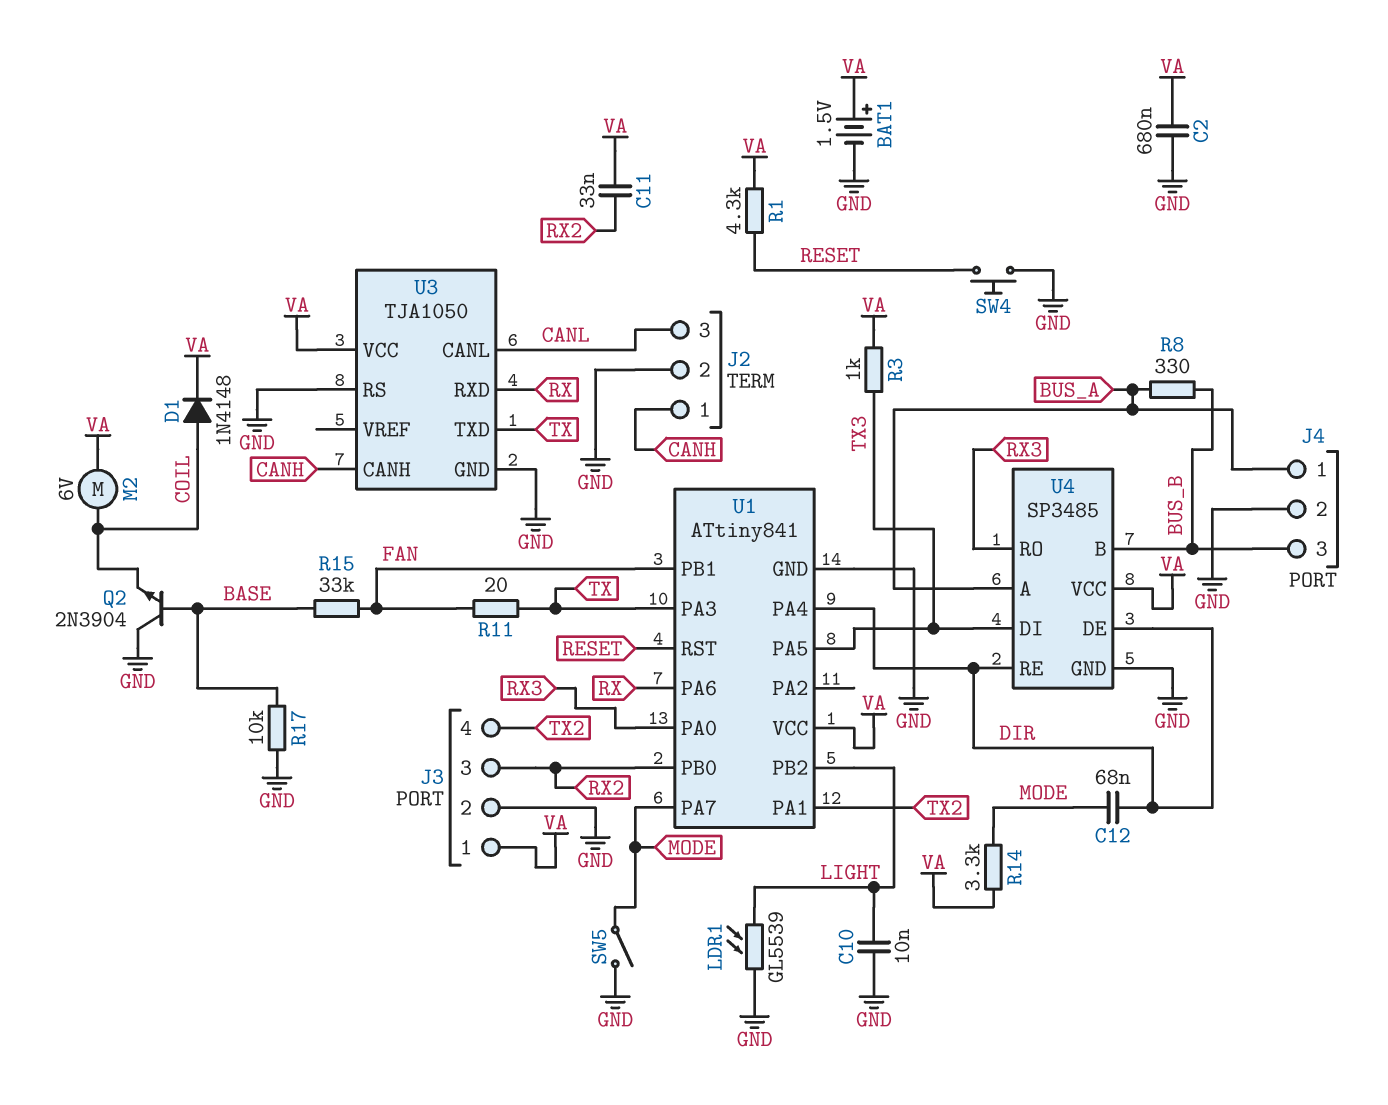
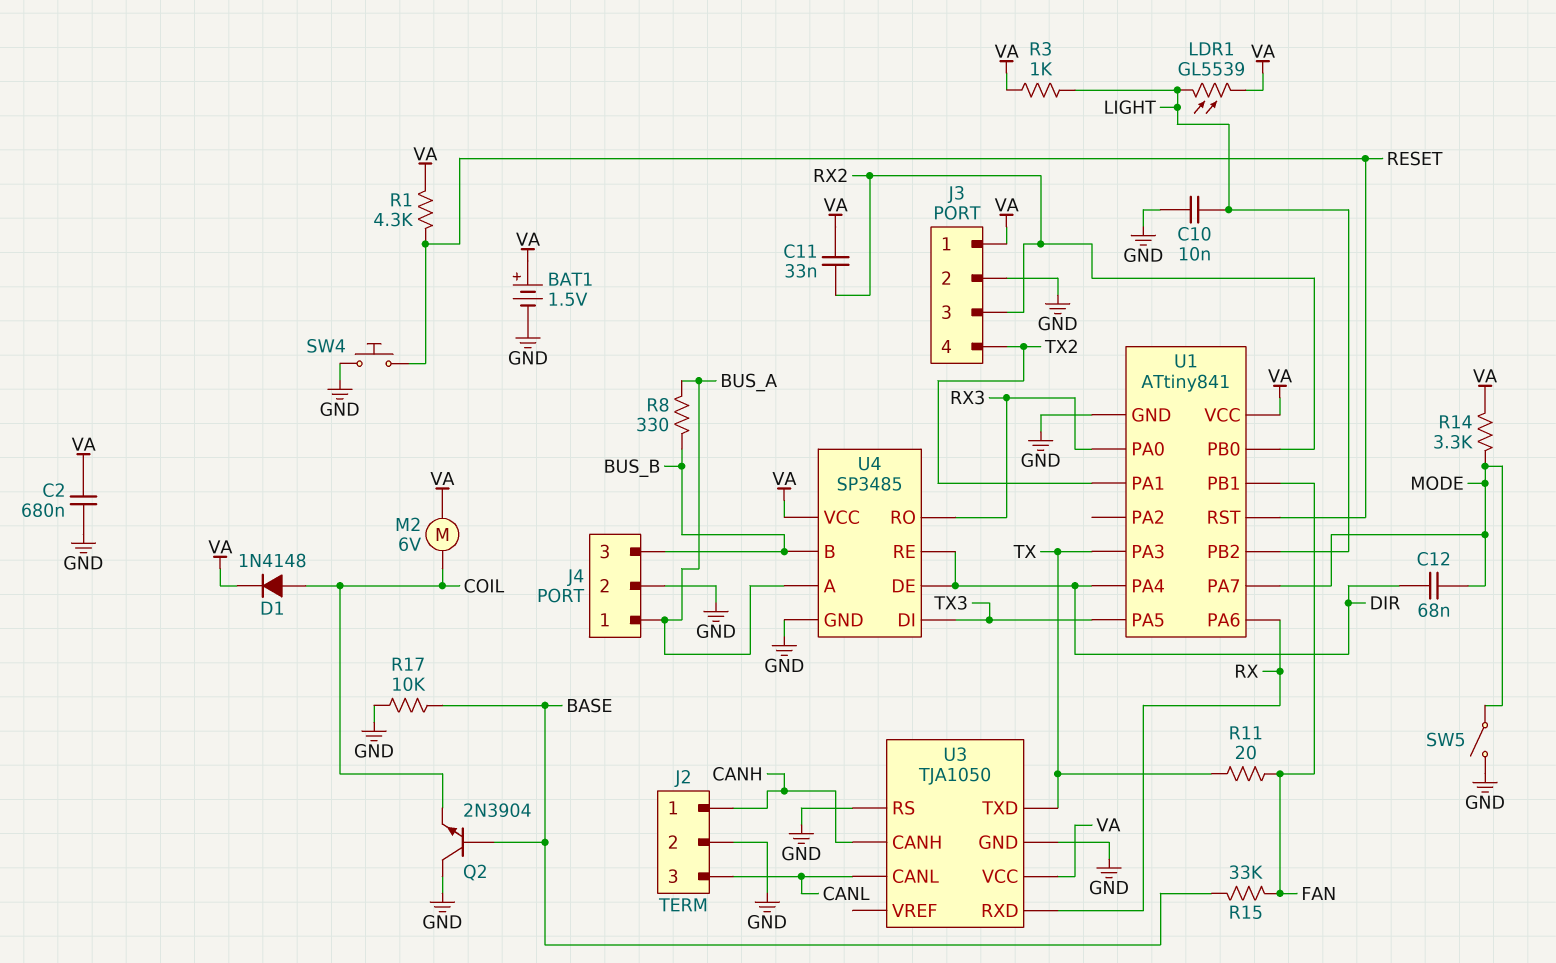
LDR1: GL5539 (GND, LIGHT) -> GL5539 (LIGHT, VA)
R3: 1k (TX3, VA) -> 1k (LIGHT, VA)

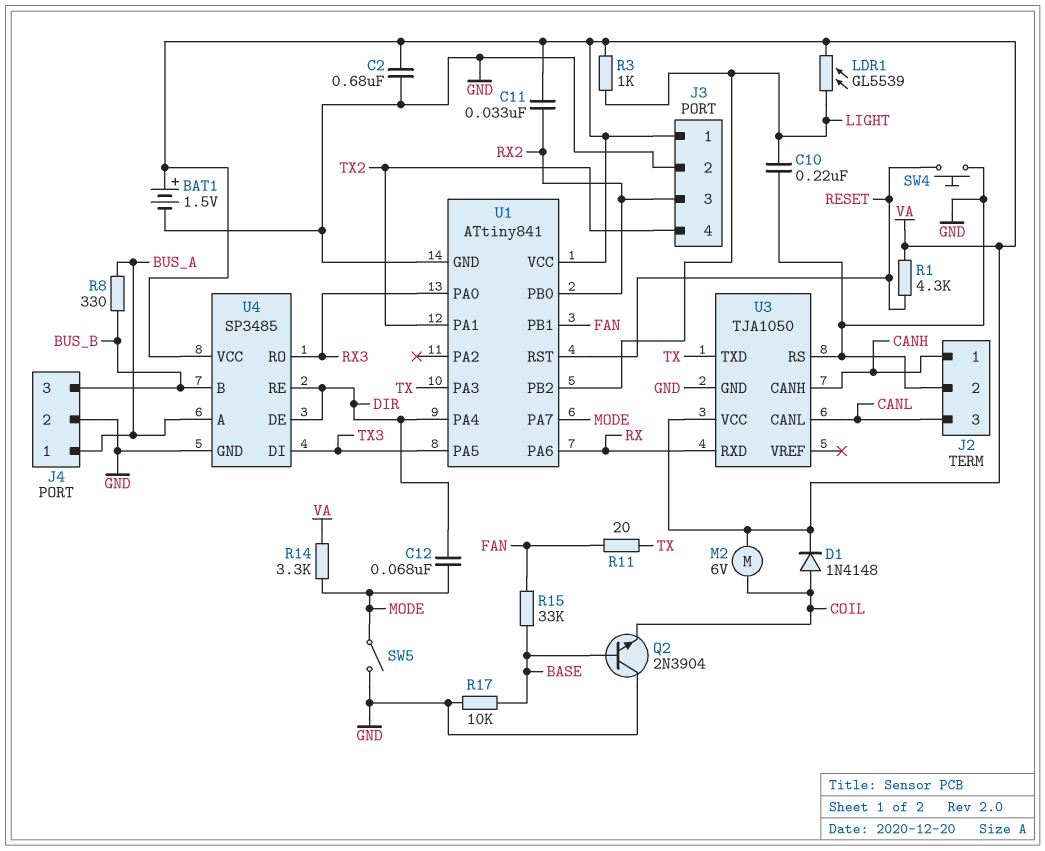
C10: 10nF (GND, LIGHT) -> 220nF (GND, LIGHT)

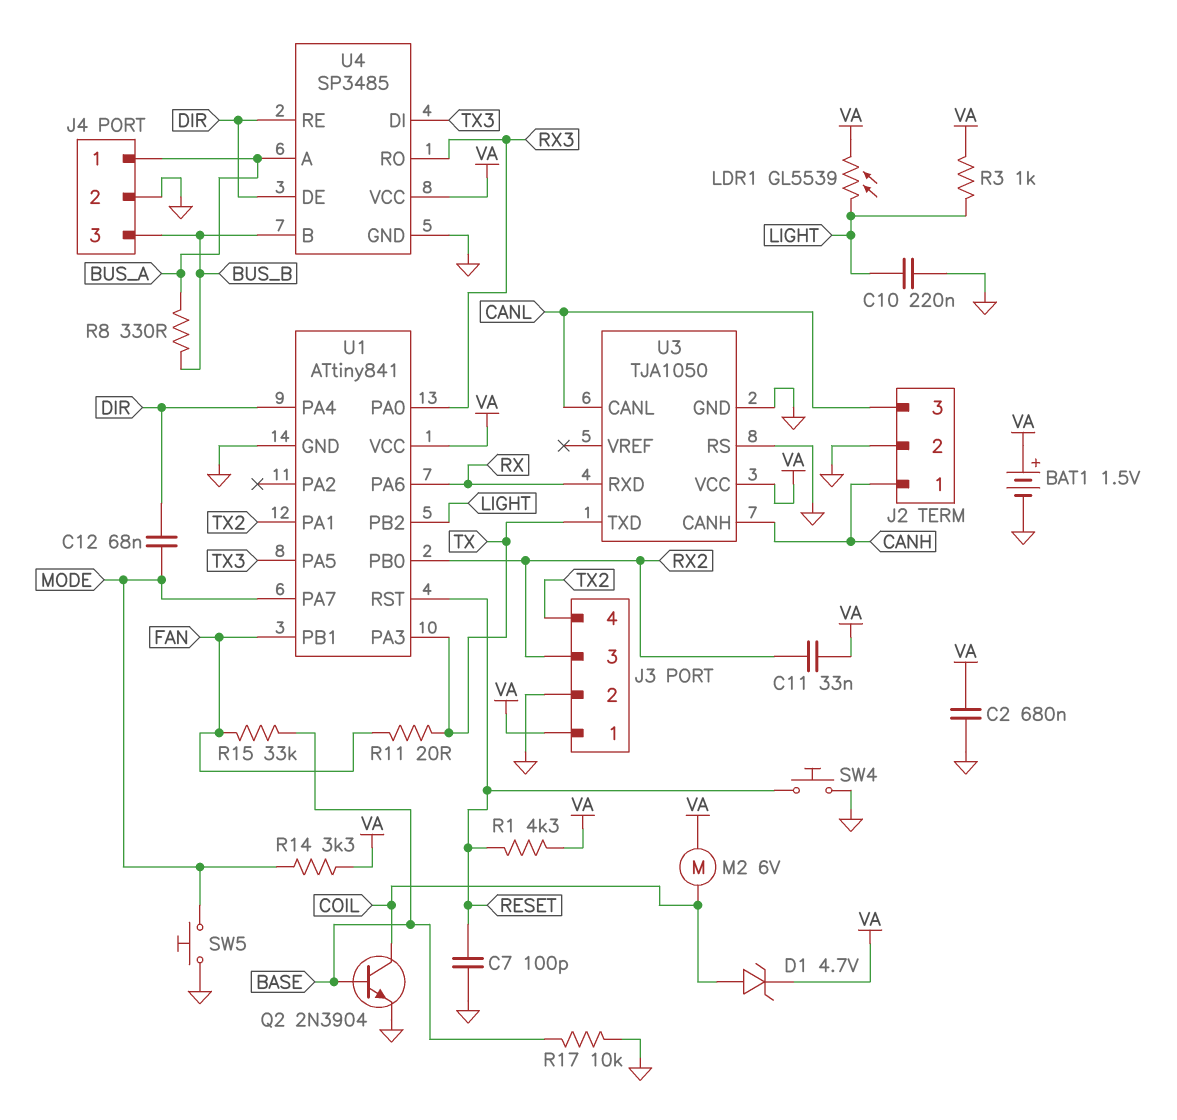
C7: none -> 100pF (GND, RESET)
D1: diode 1N4148 (A COIL, K VA) -> zener 4.7V (A COIL, K VA)
Q2: NPN 2N3904 (B BASE, C GND, E COIL) -> NPN 2N3904 (B BASE, C COIL, E GND)
SW5: switch (GND, MODE) -> button (GND, MODE)

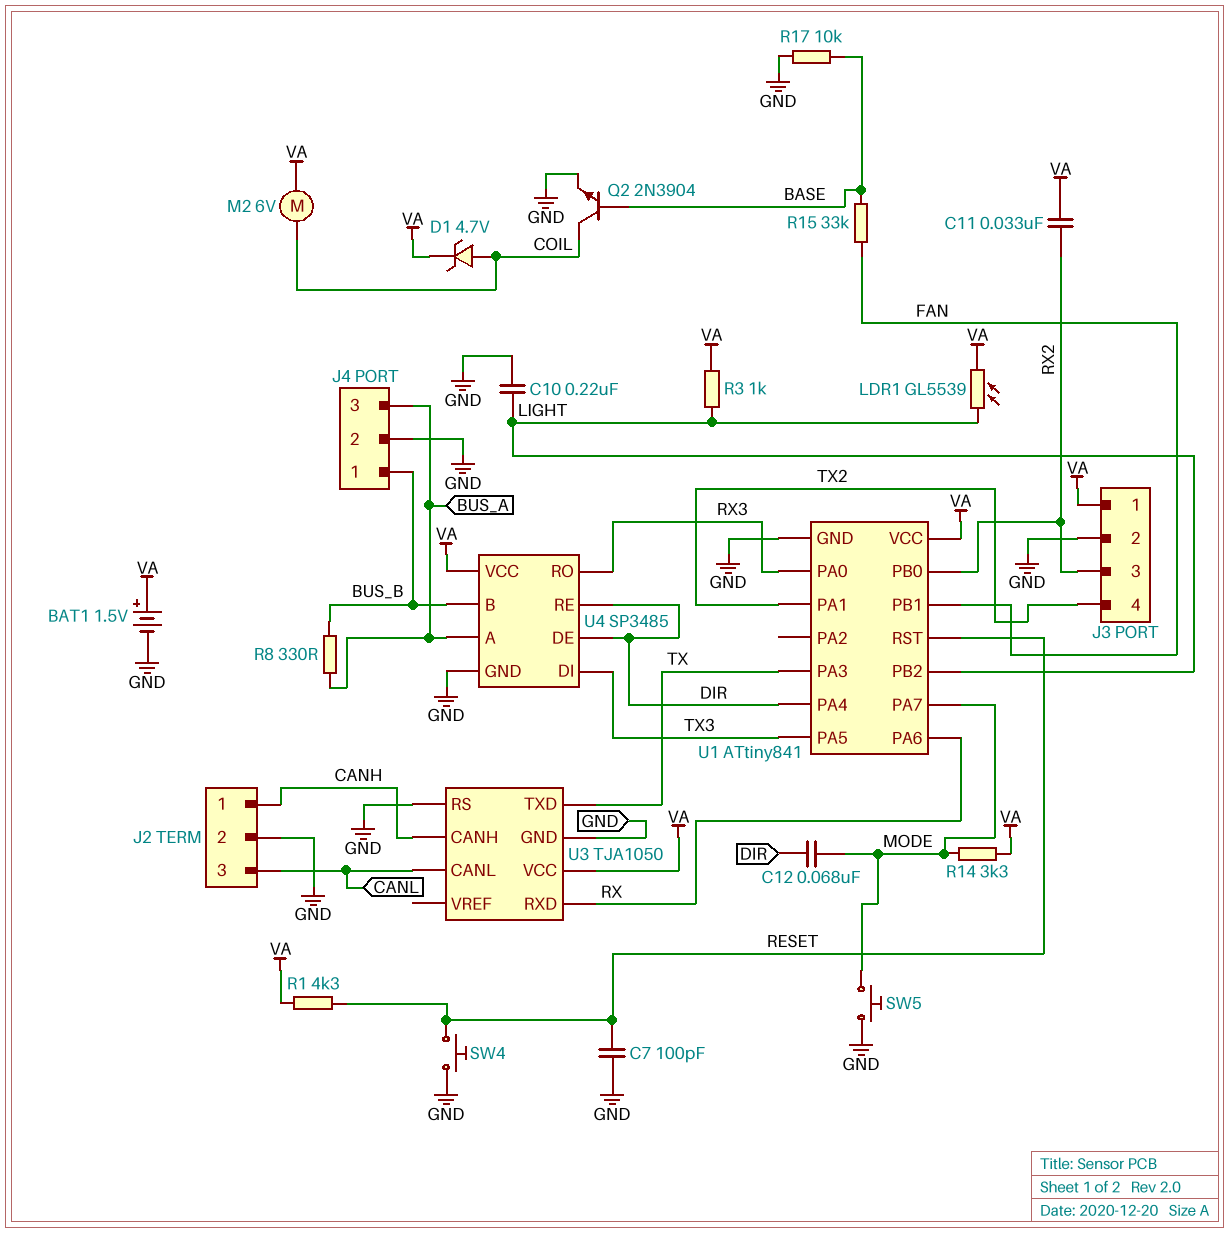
C2: 680nF (GND, VA) -> none
J4 pin 1: BUS_A -> BUS_B
J4 pin 3: BUS_B -> BUS_A
R11: 20 (FAN, TX) -> none

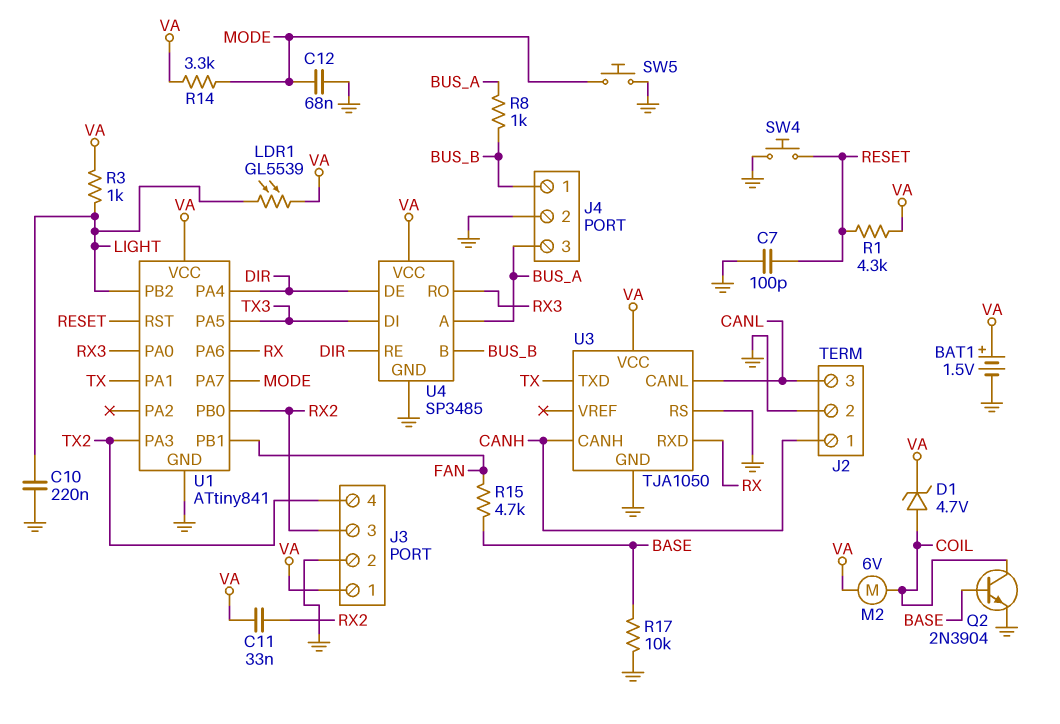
C12: 68nF (DIR, MODE) -> 68nF (GND, MODE)
R8: 330 (BUS_A, BUS_B) -> 1k (BUS_A, BUS_B)
R15: 33k (BASE, FAN) -> 4.7k (BASE, FAN)
U1 pin PA1: TX2 -> TX
U1 pin PA3: TX -> TX2

